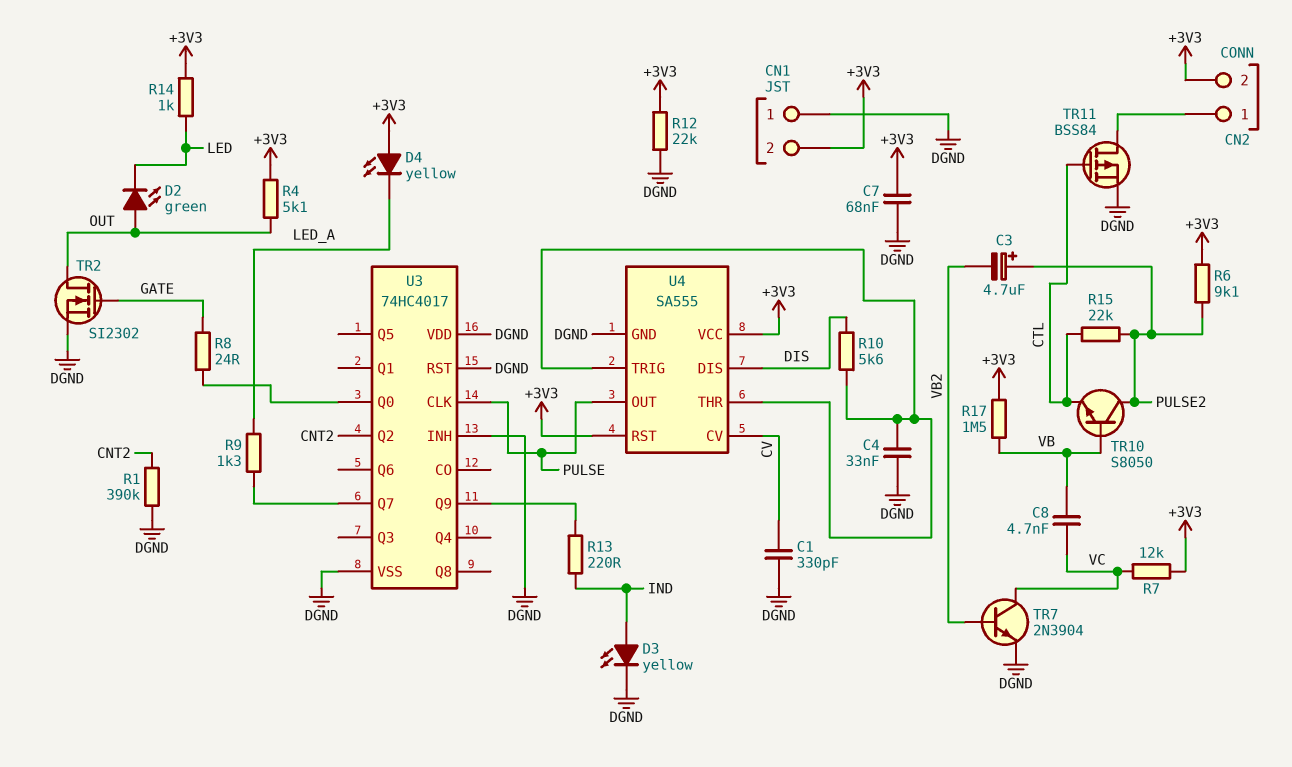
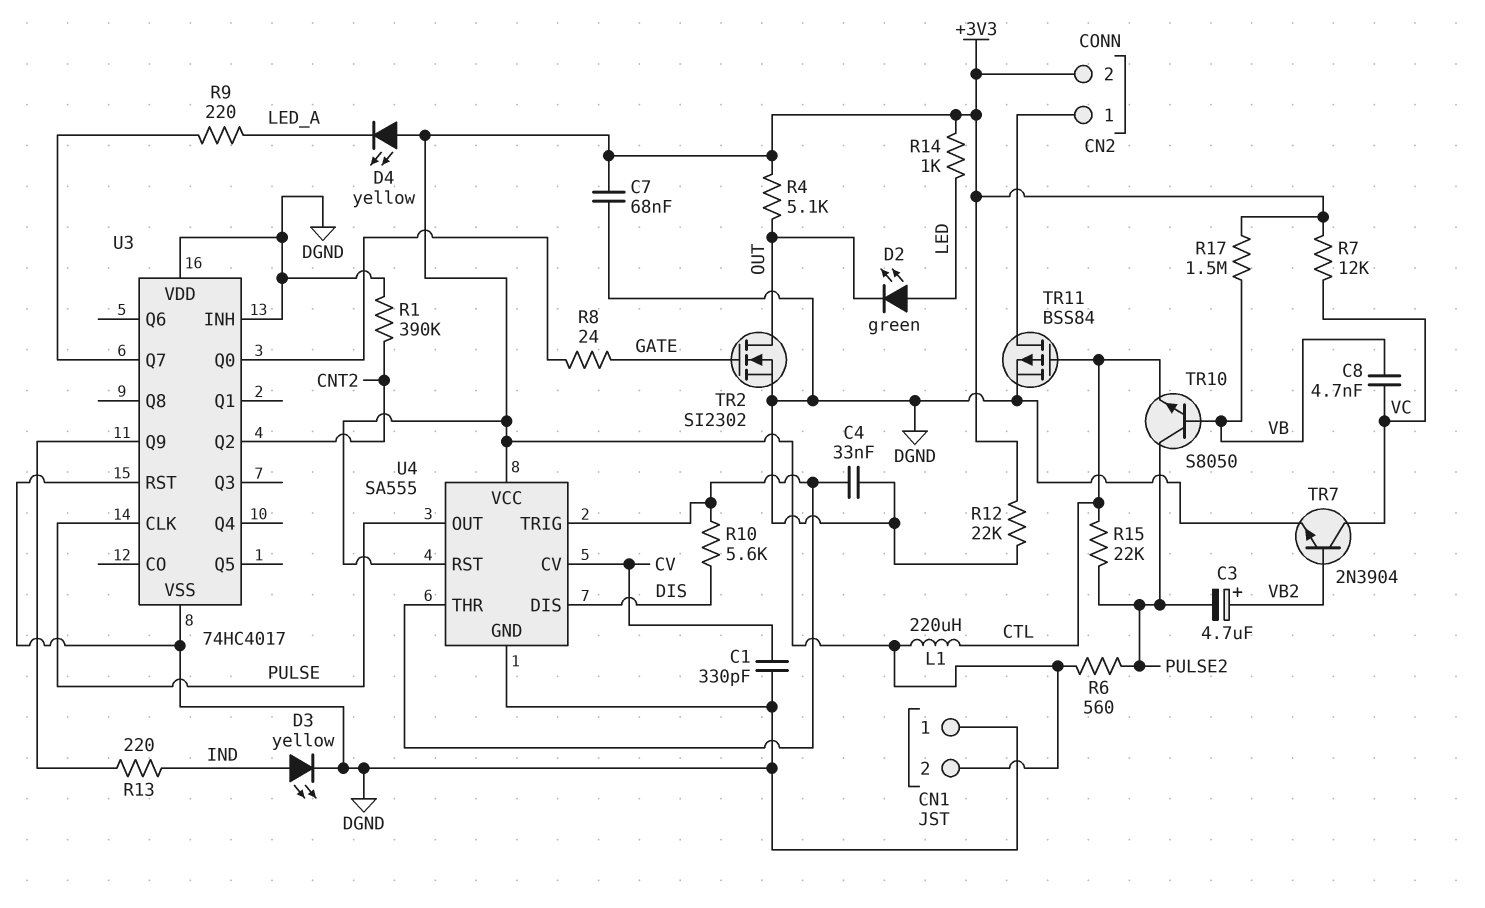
C3: 4.7uF (plus PULSE2, minus VB2) -> 4.7uF (plus VB2, minus PULSE2)
D2: LED green (A OUT, K LED) -> LED green (A LED, K OUT)
L1: none -> 220uH (+3V3, CTL)
R6: 9.1k (+3V3, PULSE2) -> 560 (+3V3, PULSE2)
R9: 1.3k (LED_A, U3/Q7) -> 220 (LED_A, U3/Q7)

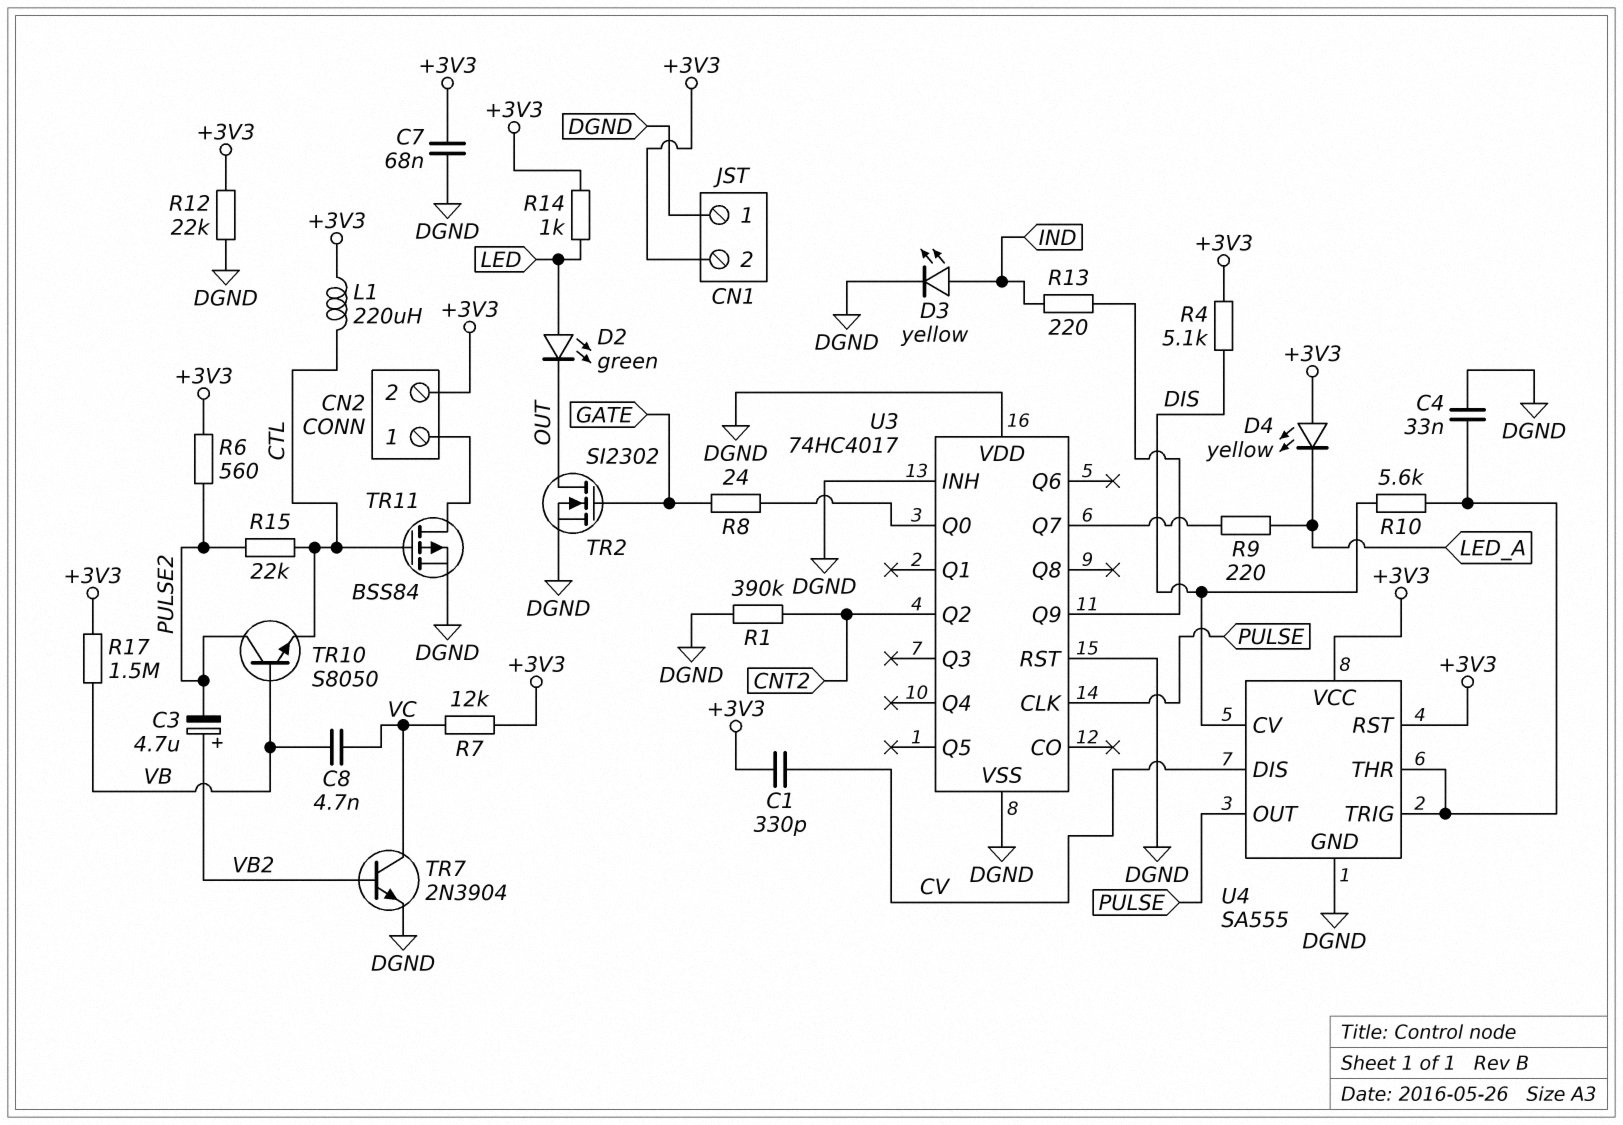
C1: 330pF (CV, DGND) -> 330pF (+3V3, CV)
R4: 5.1k (+3V3, OUT) -> 5.1k (+3V3, DIS)
U4 pin CV: CV -> DIS
U4 pin DIS: DIS -> CV

